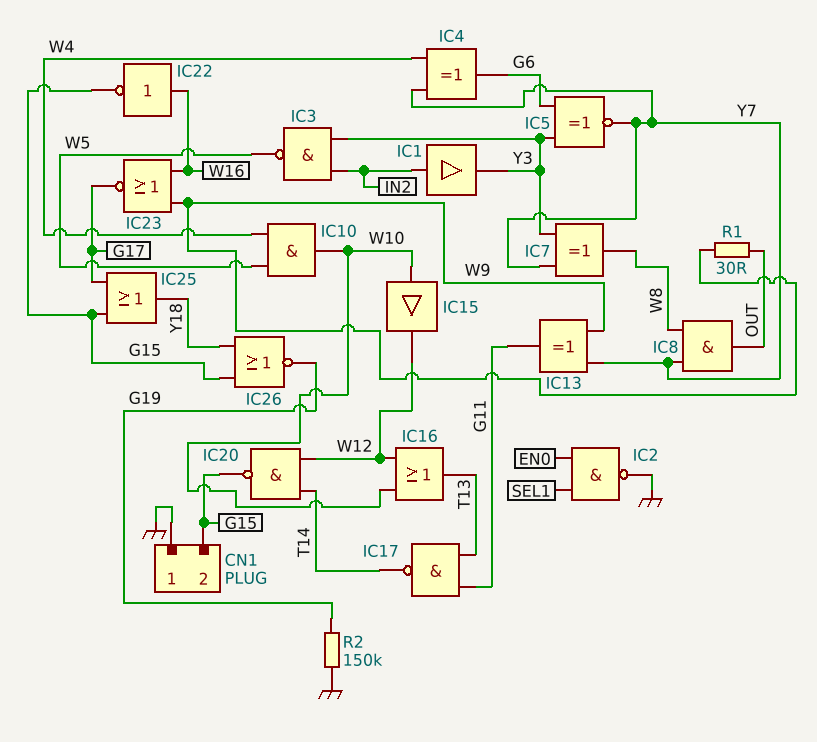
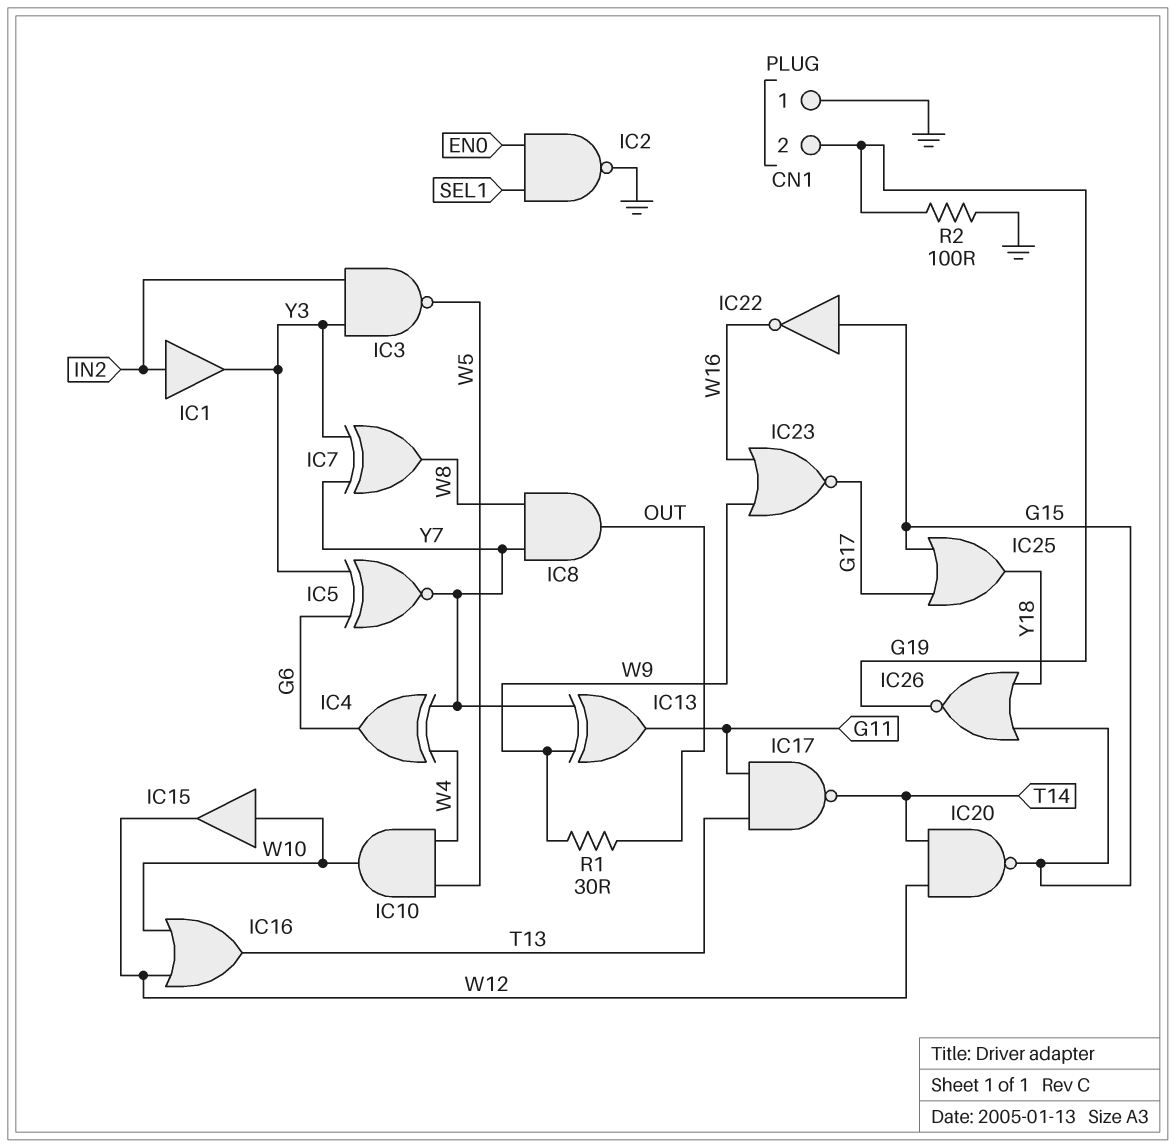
CN1 pin 2: G15 -> G19
IC22: NOT (in W16, out G15) -> NOT (in G15, out W16)
R2: 150k (G19, GND) -> 100 (G19, GND)

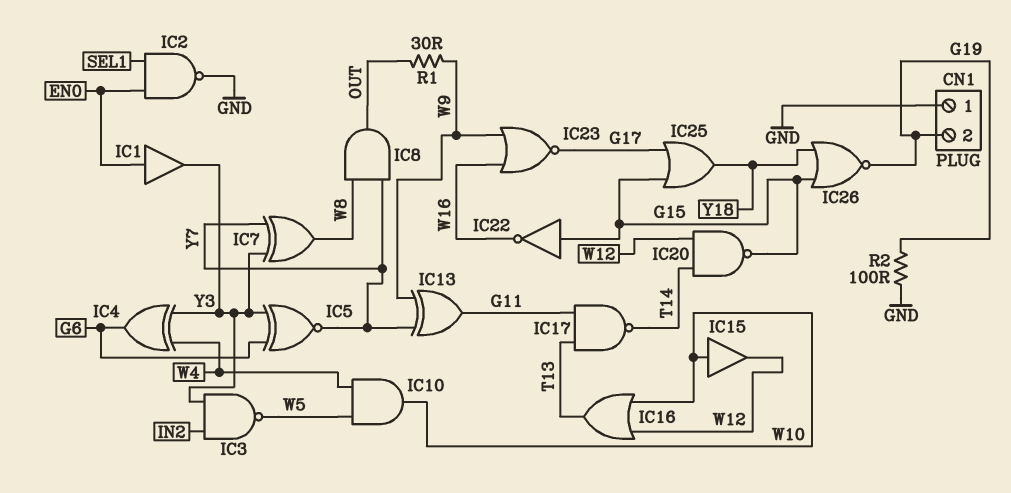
IC1: buffer (in IN2, out Y3) -> buffer (in EN0, out Y3)
IC4: XOR (in W4, in Y7, out G6) -> XOR (in W4, in Y3, out G6)

